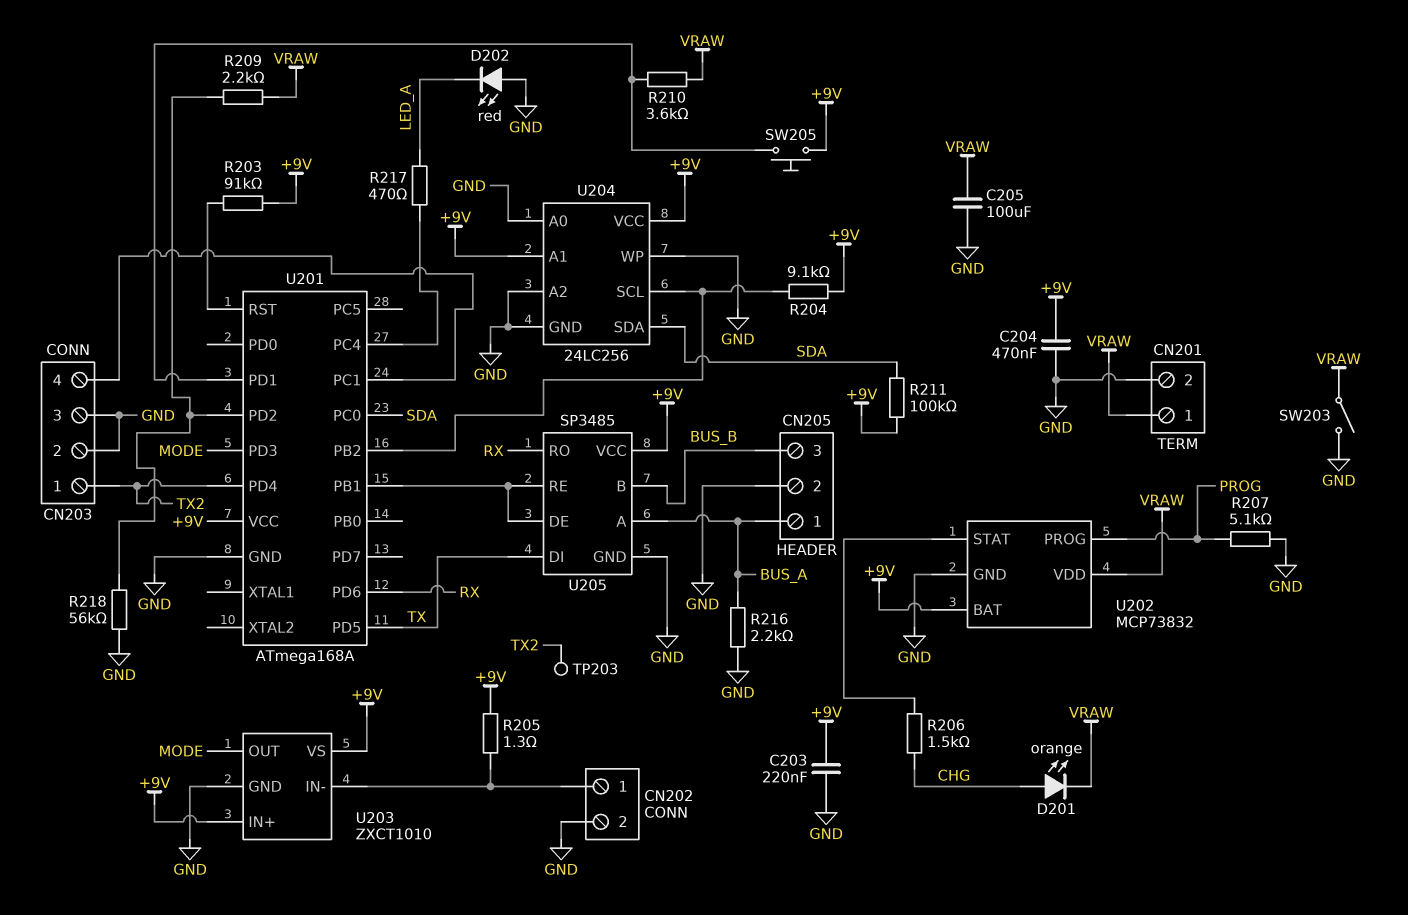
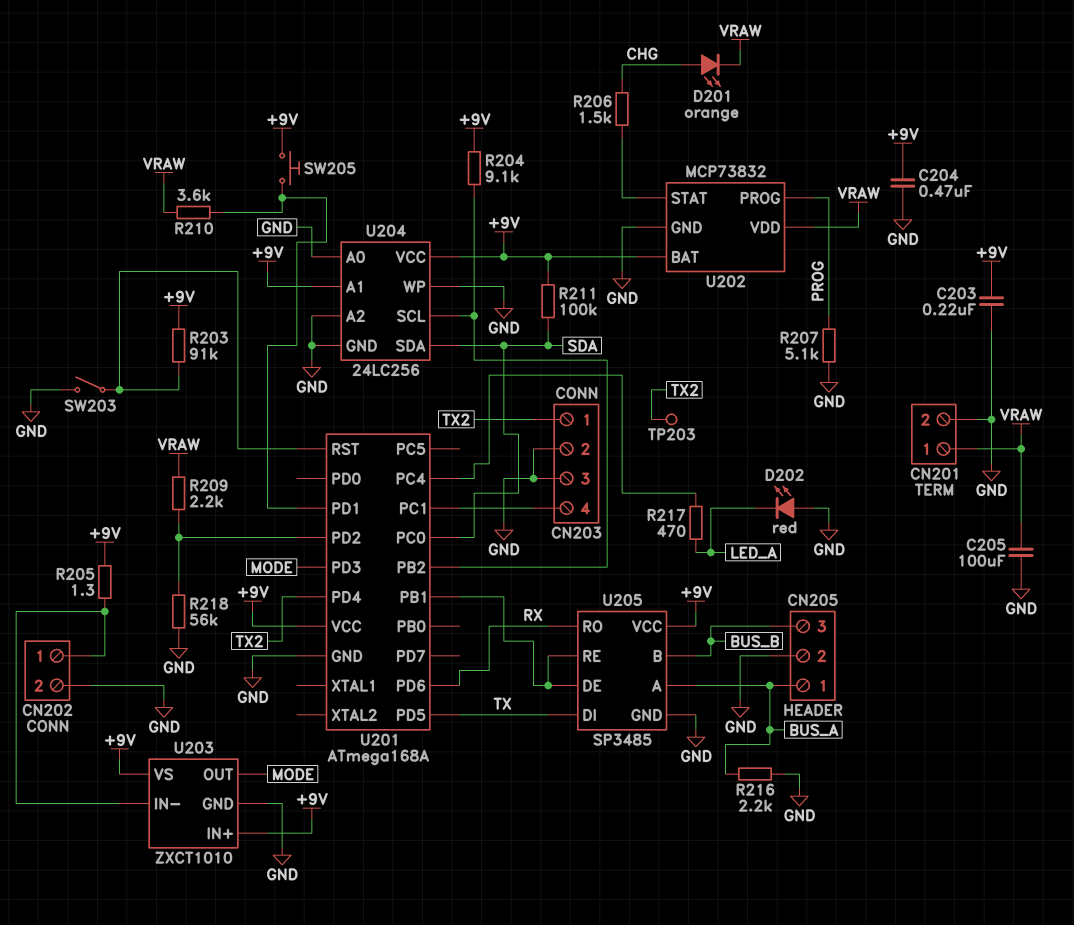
SW203: switch (GND, VRAW) -> switch (GND, U201/RST)

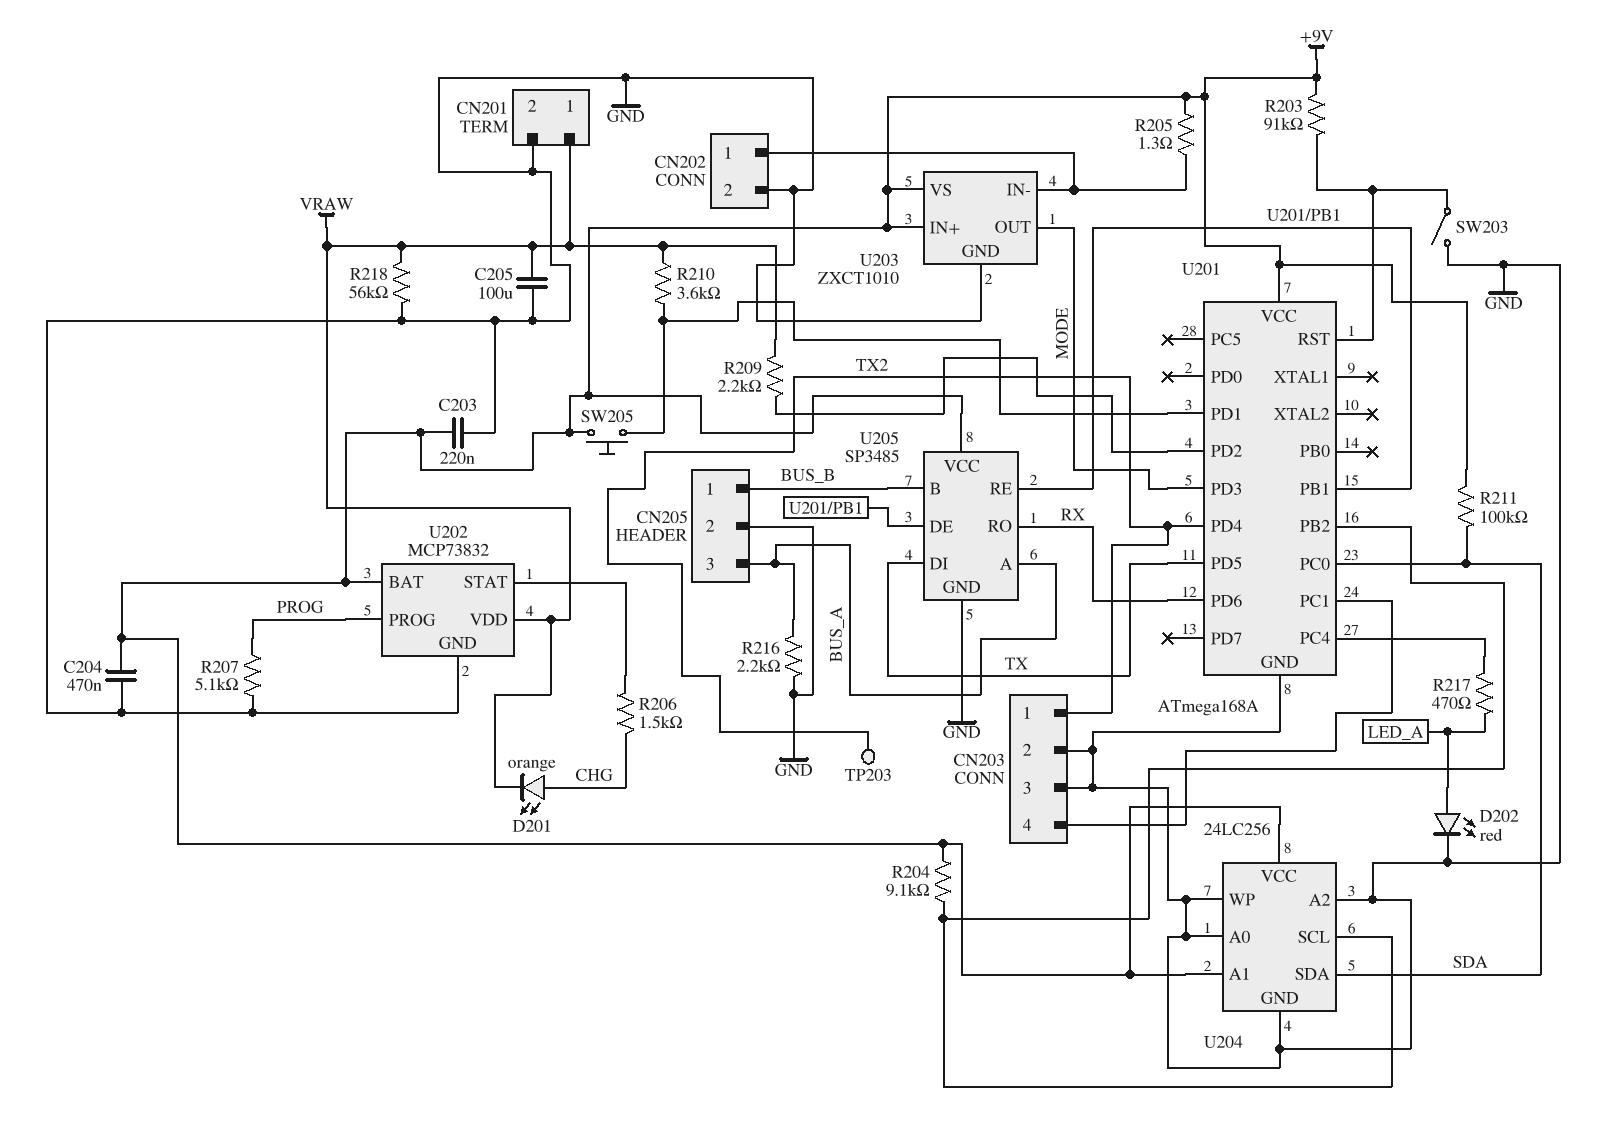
CN205 pin 1: BUS_A -> BUS_B
CN205 pin 3: BUS_B -> BUS_A
D202: LED red (A GND, K LED_A) -> LED red (A LED_A, K GND)
R218: 56k (GND, U201/PD2) -> 56k (GND, VRAW)

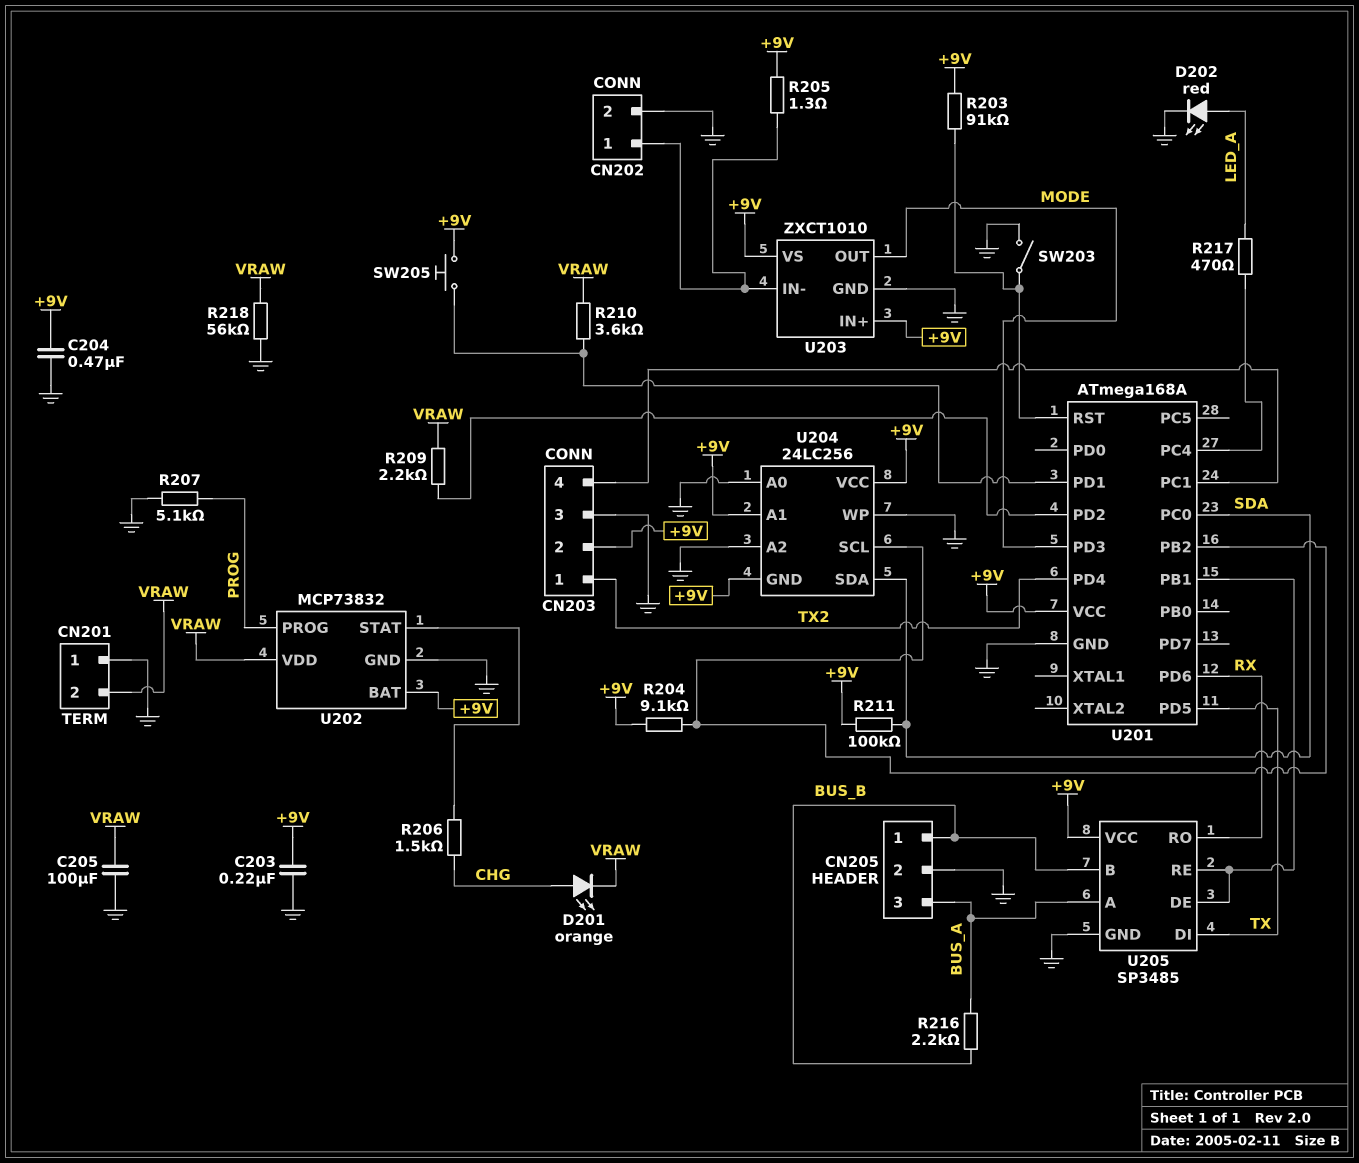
CN201 pin 1: VRAW -> GND
CN201 pin 2: GND -> VRAW
CN203 pin 2: GND -> +9V
R216: 2.2k (BUS_A, GND) -> 2.2k (BUS_A, BUS_B)
TP203: test point (TX2) -> none
U204 pin GND: GND -> +9V

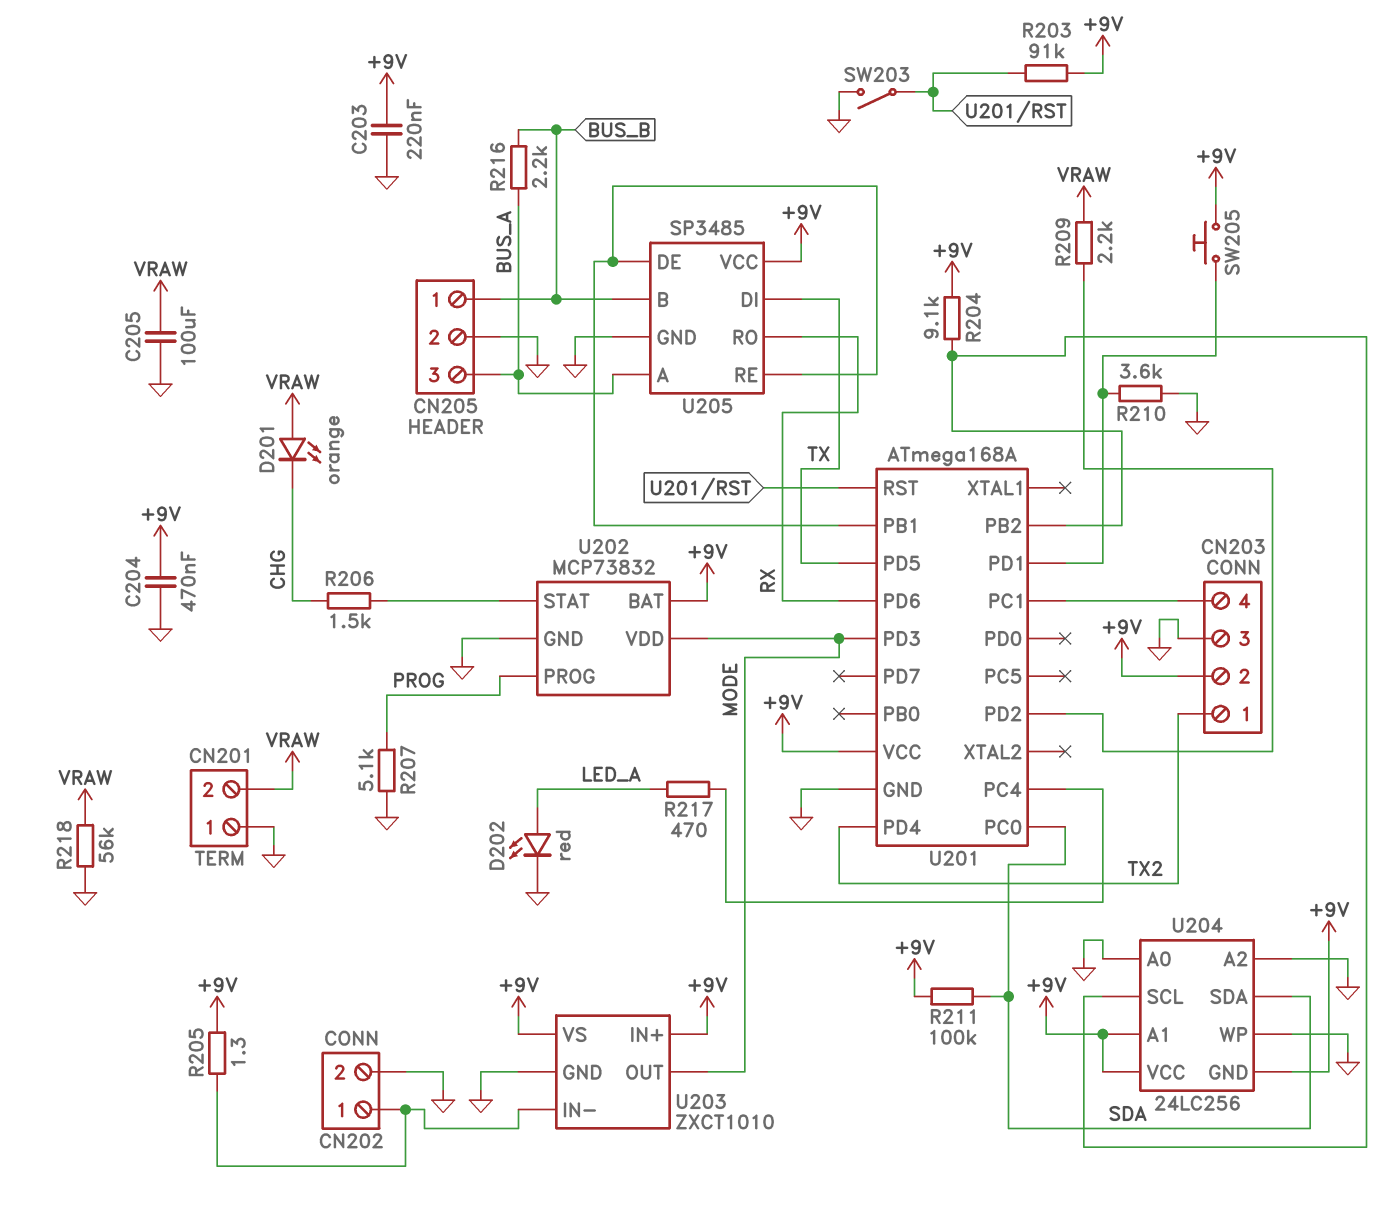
D201: LED orange (A CHG, K VRAW) -> LED orange (A VRAW, K CHG)
R210: 3.6k (U201/PD1, VRAW) -> 3.6k (GND, U201/PD1)
U202 pin VDD: VRAW -> MODE

